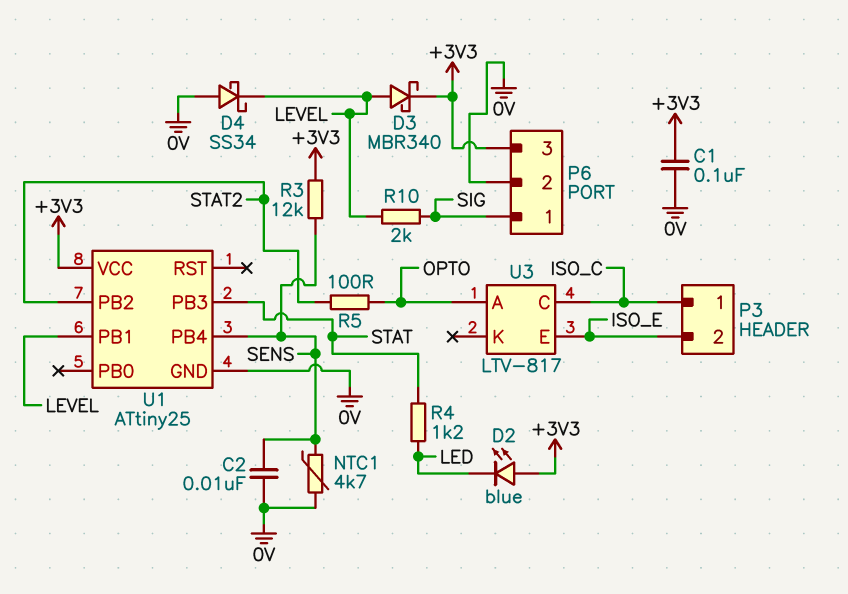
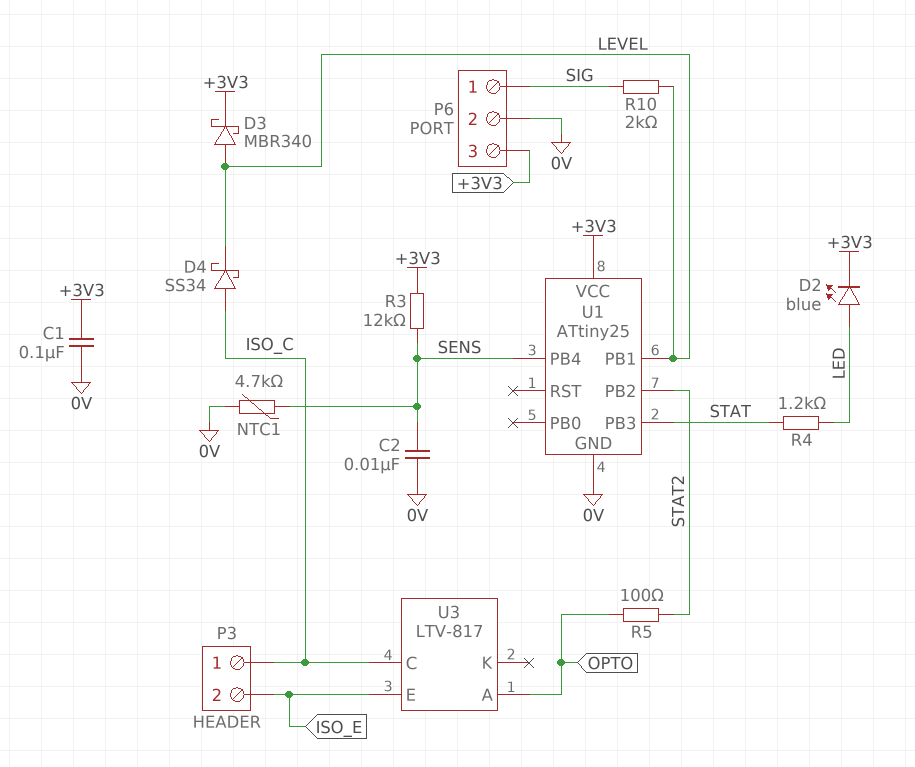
D2: LED blue (A +3V3, K LED) -> LED blue (A LED, K +3V3)
D4: schottky SS34 (A 0V, K LEVEL) -> schottky SS34 (A ISO_C, K LEVEL)

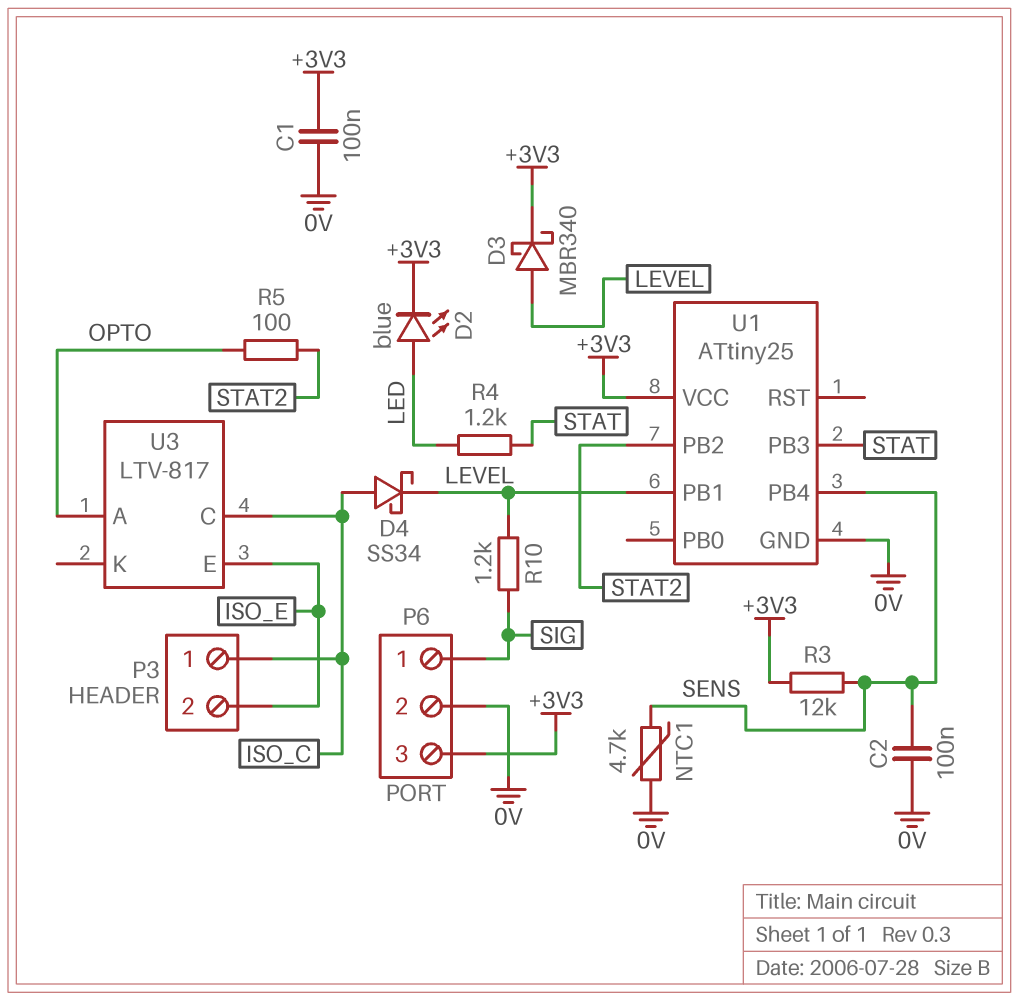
C2: 10nF (0V, SENS) -> 100nF (0V, SENS)
R10: 2k (LEVEL, SIG) -> 1.2k (LEVEL, SIG)

